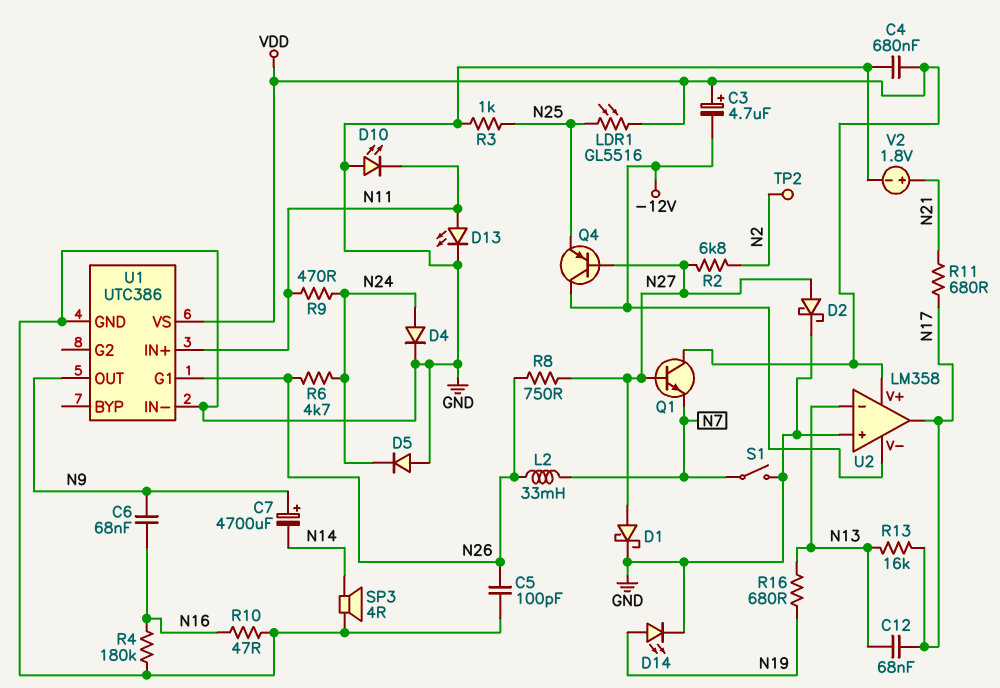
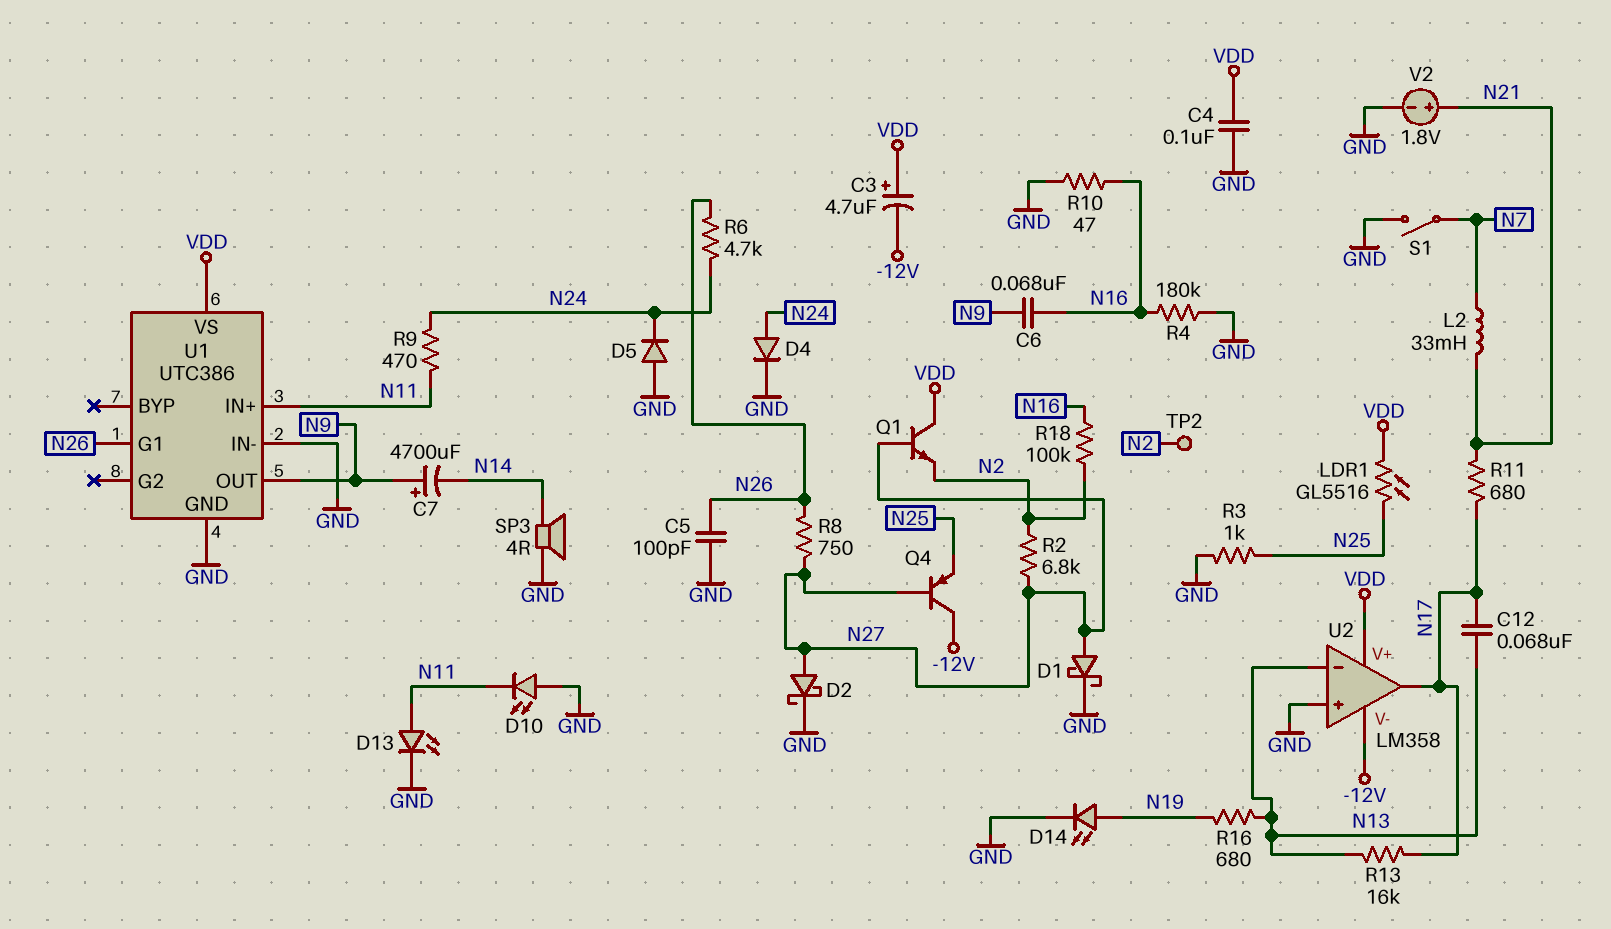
C4: 680nF (GND, VDD) -> 100nF (GND, VDD)
L2: 33mH (N7, N26) -> 33mH (N7, N21)
Q1: NPN (B N27, C VDD, E N7) -> NPN (B N27, C VDD, E N2)
R18: none -> 100k (N2, N16)

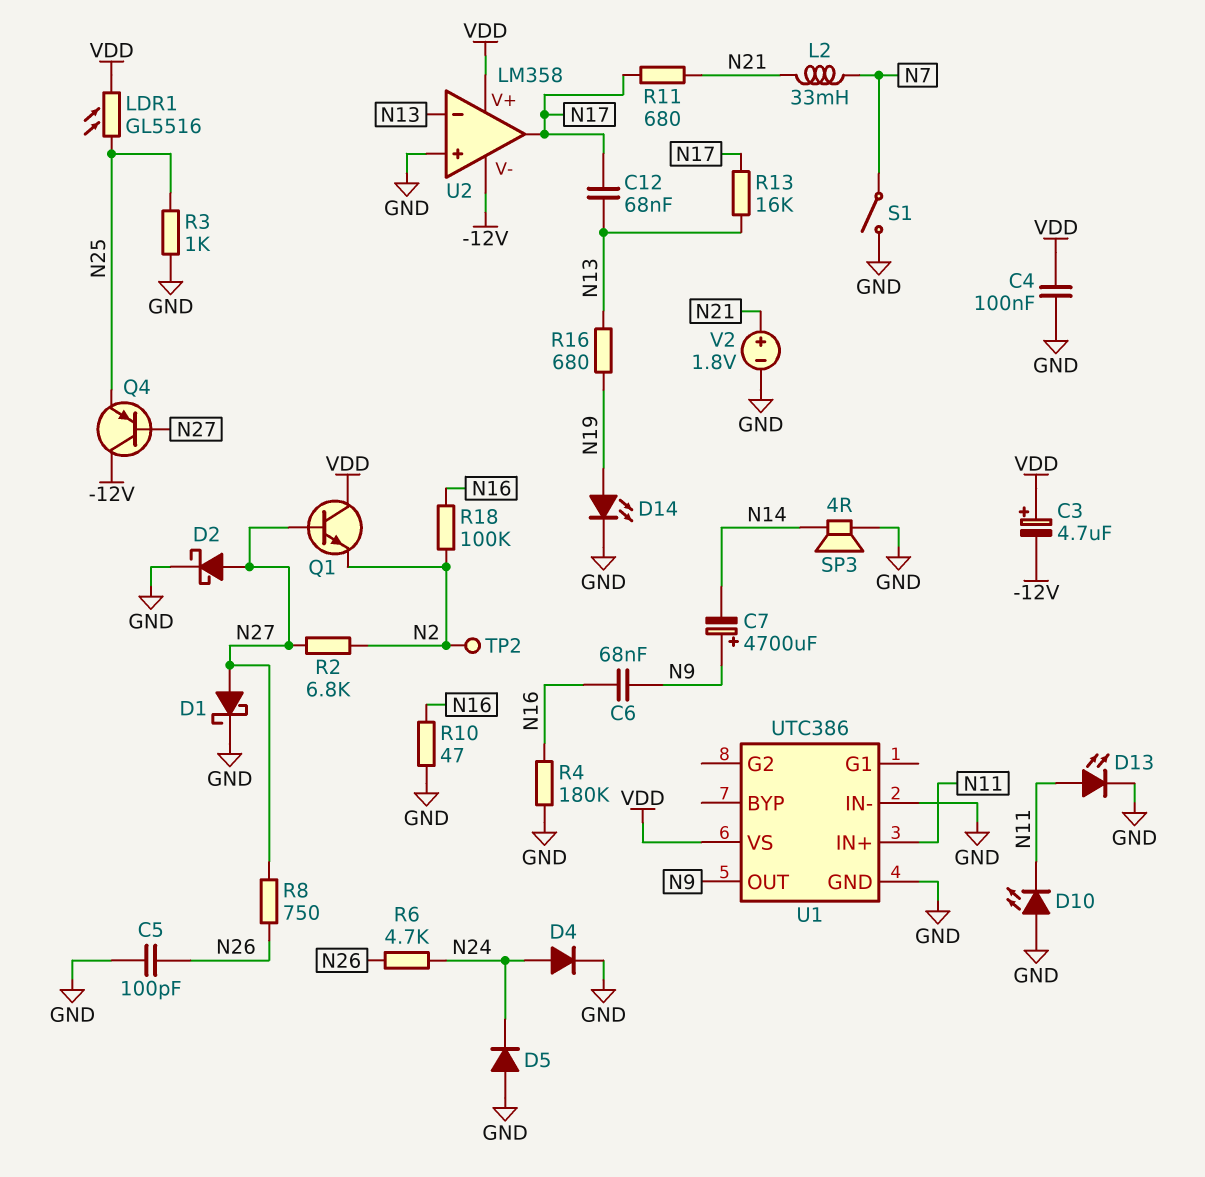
R9: 470 (N11, N24) -> none
U1 pin G1: N26 -> none

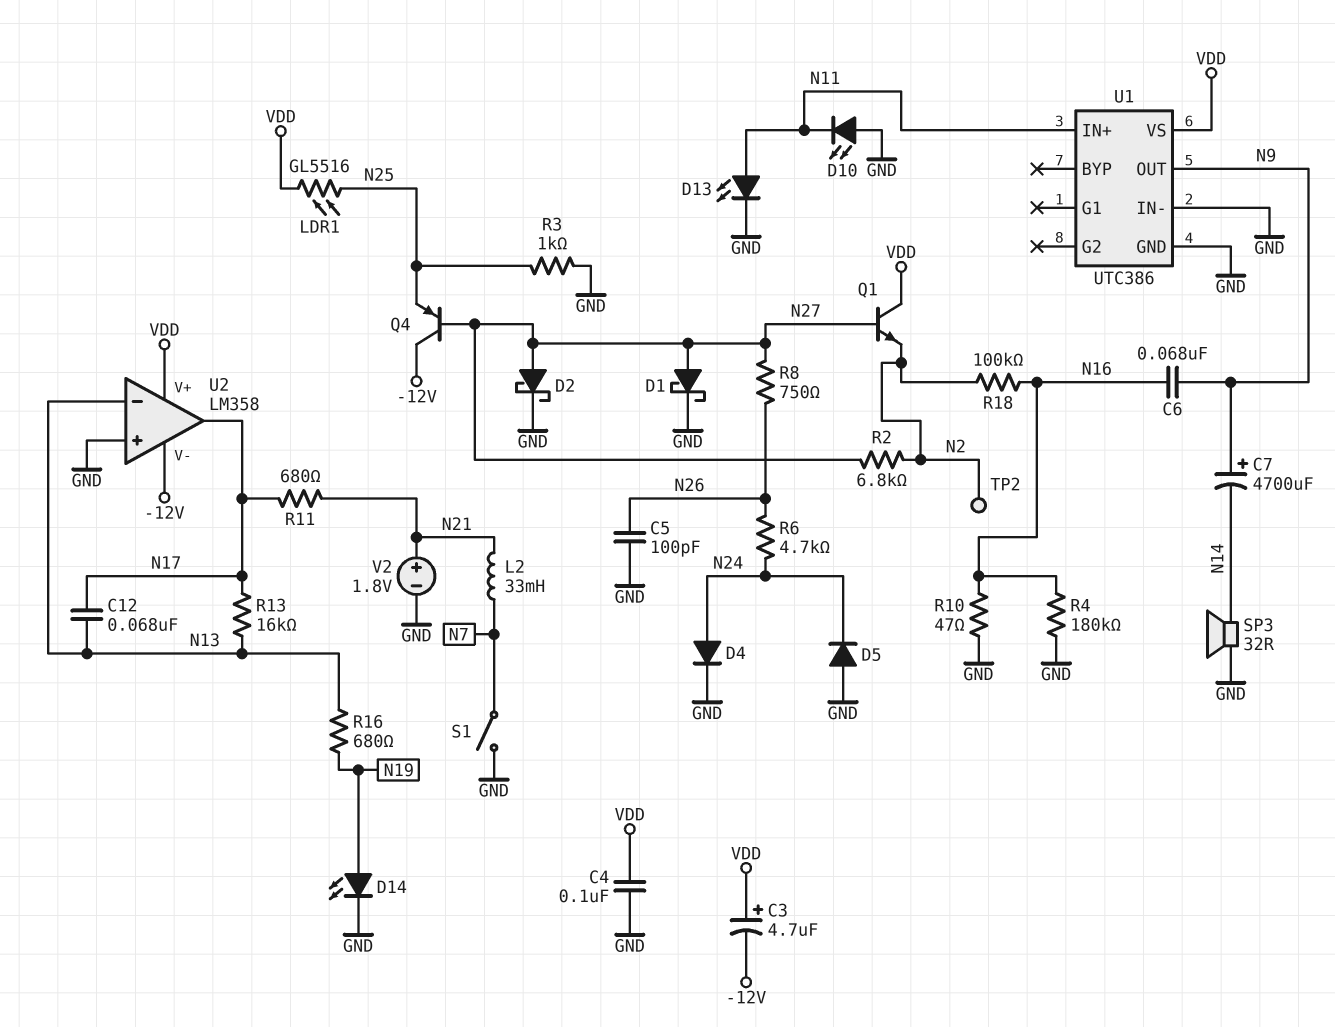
SP3: speaker 4R (GND, N14) -> speaker 32R (GND, N14)

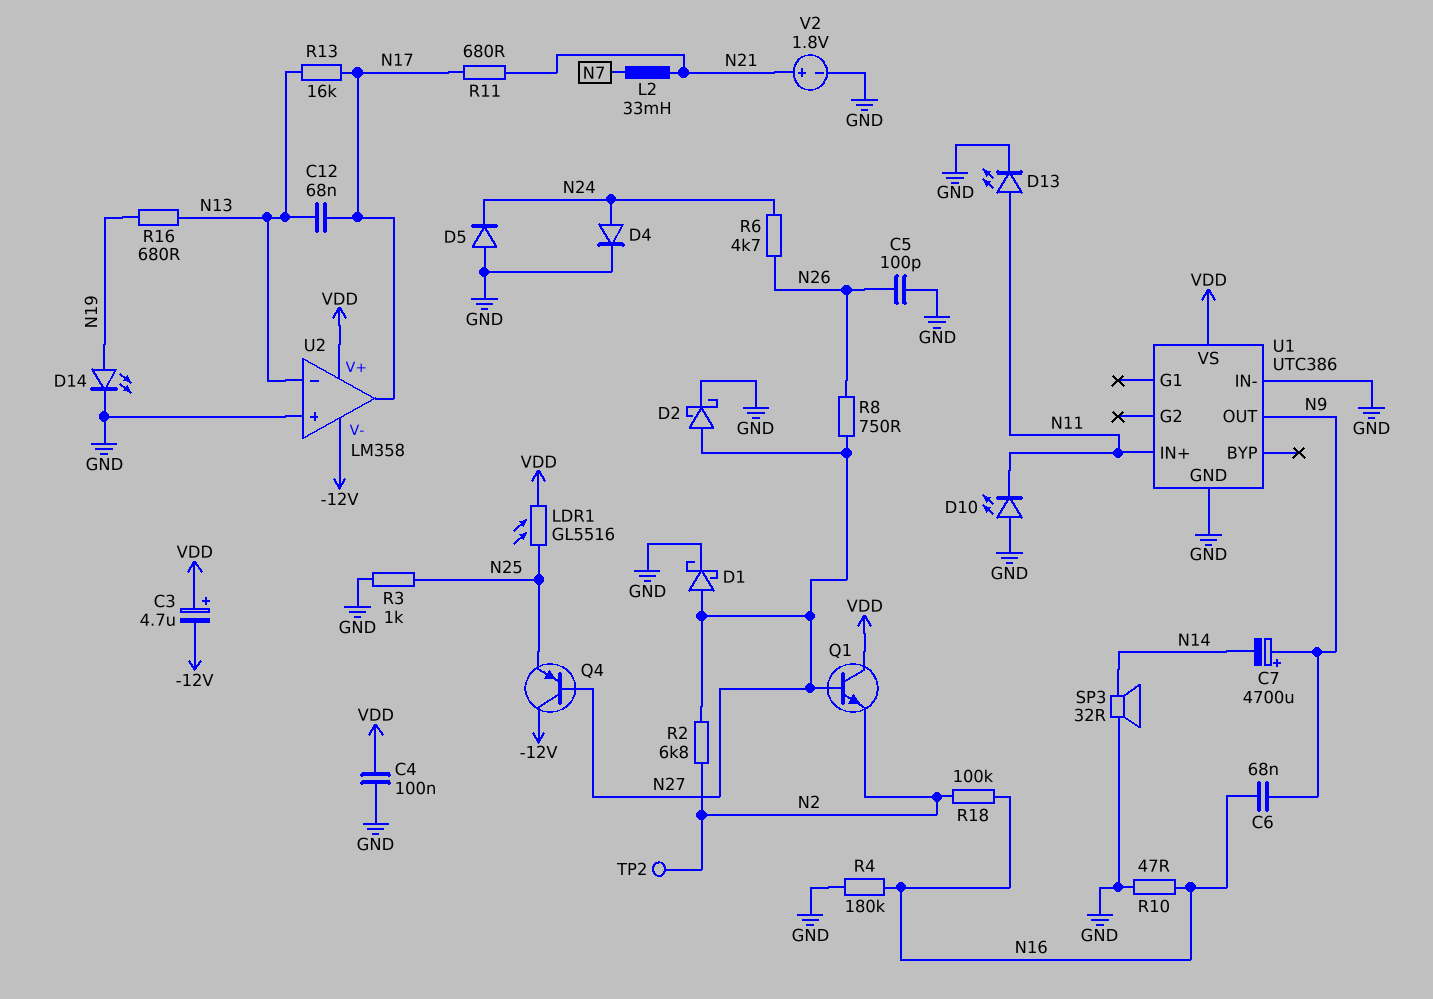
S1: switch (GND, N7) -> none

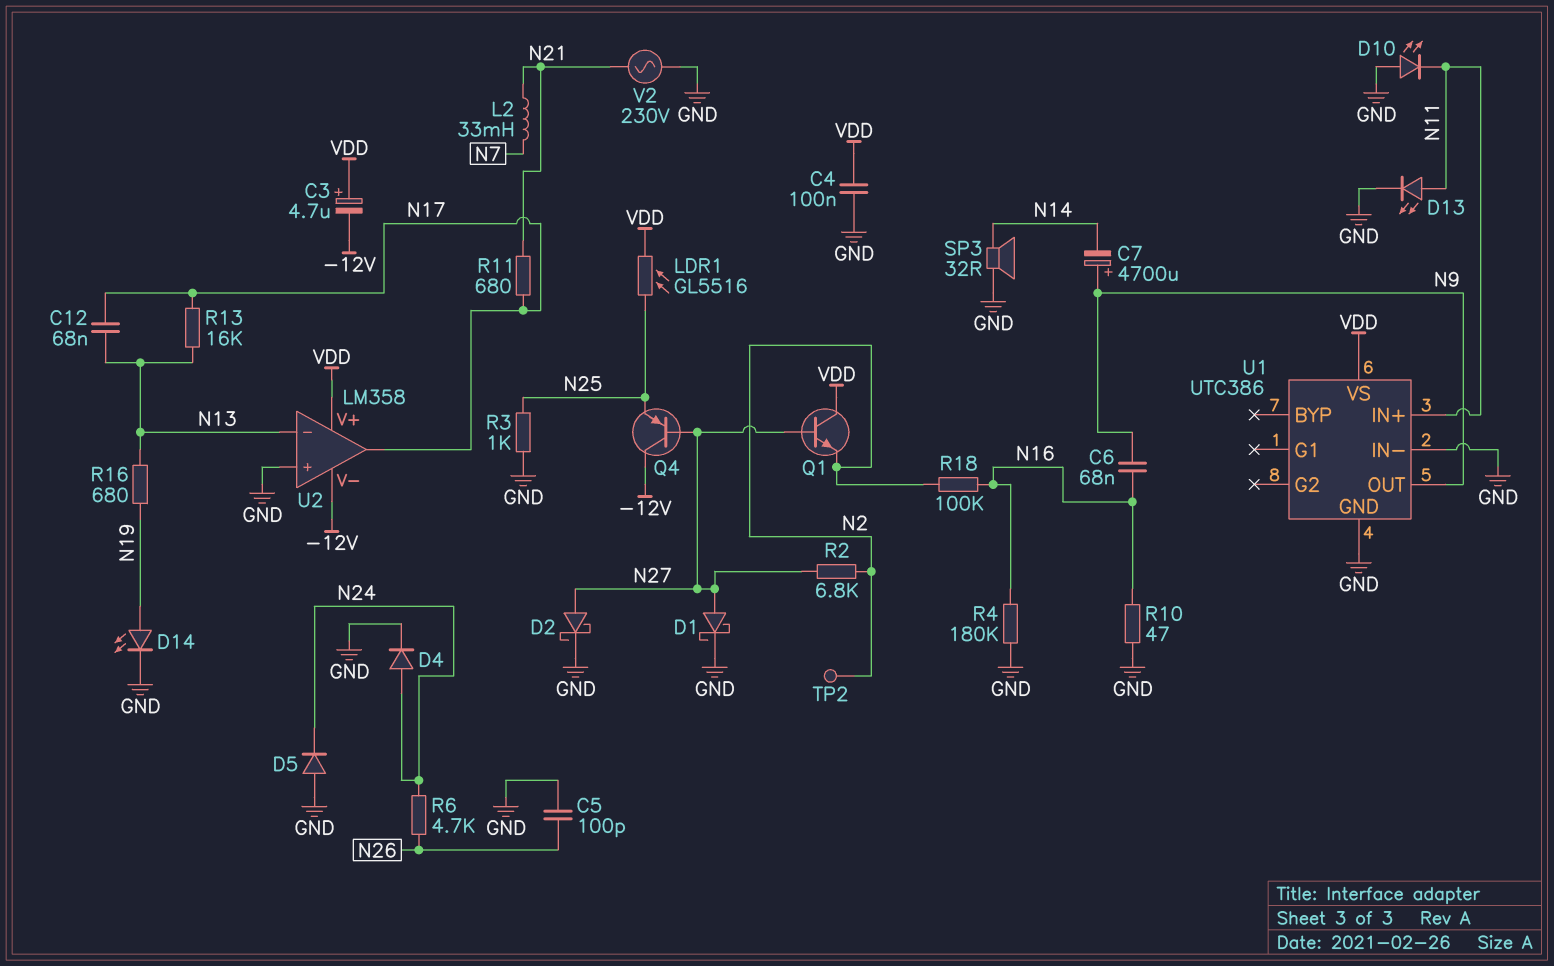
R8: 750 (N26, N27) -> none
V2: 1.8V (plus N21, minus GND) -> AC 230V (GND, N21)

